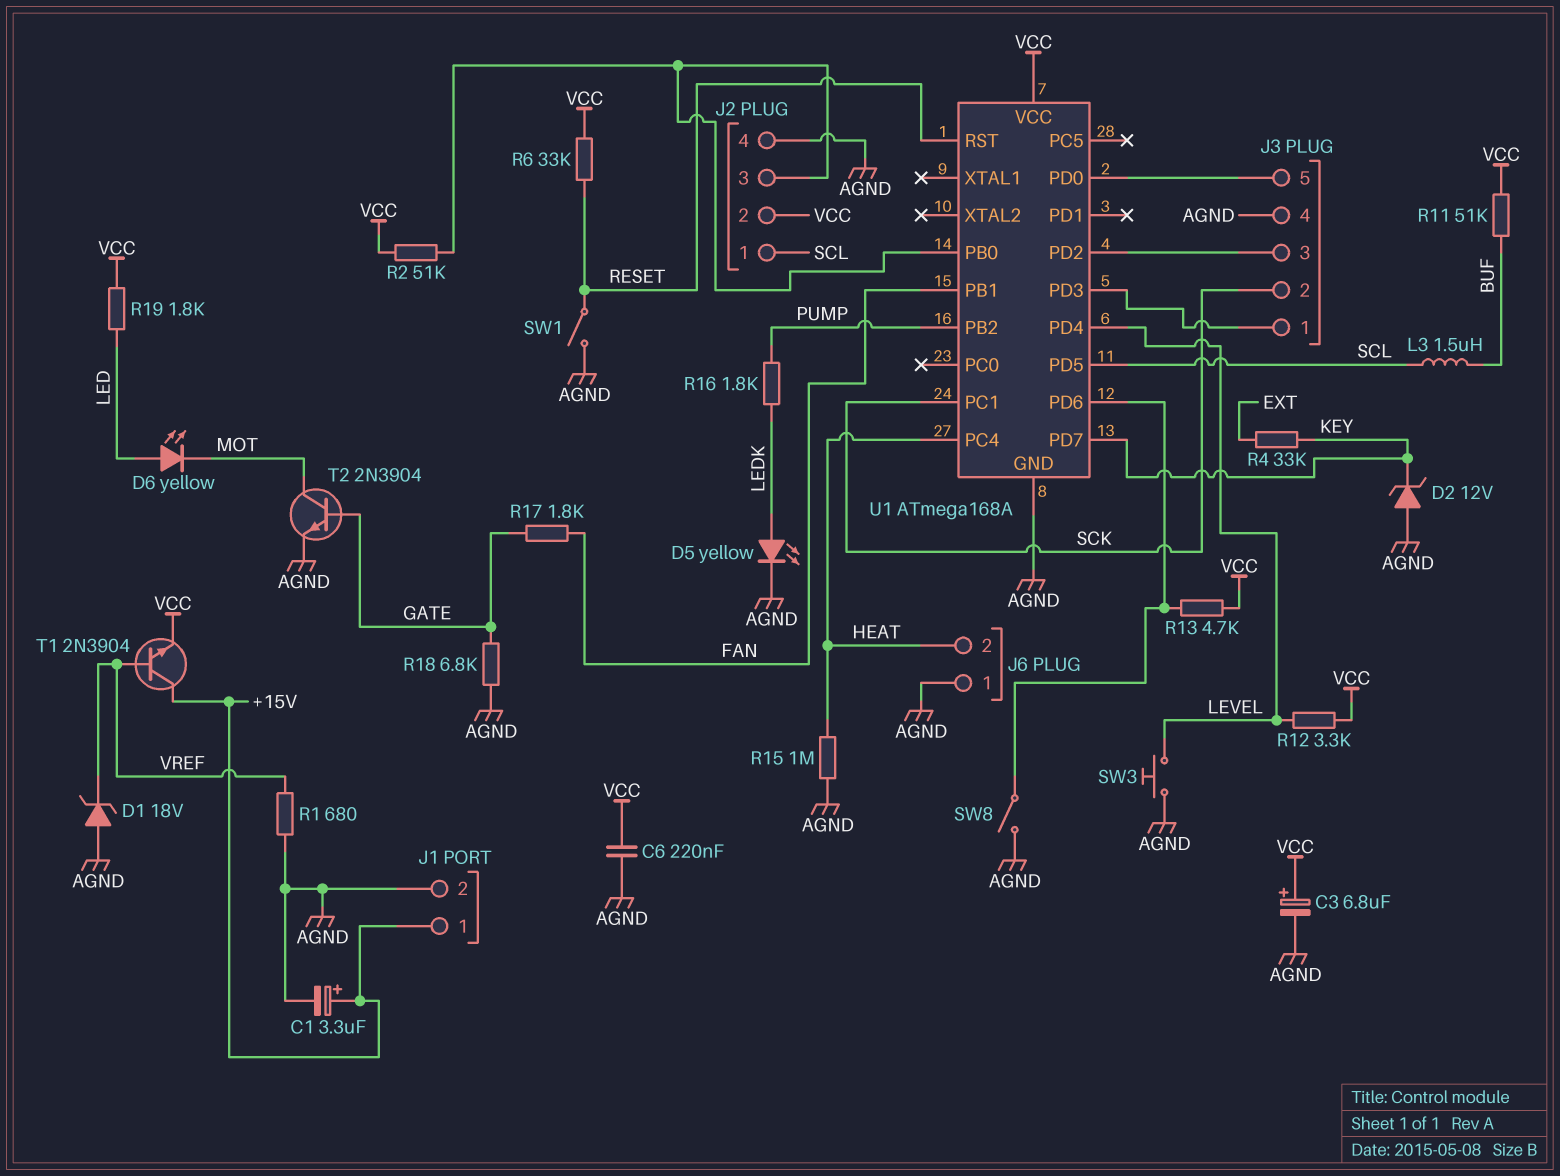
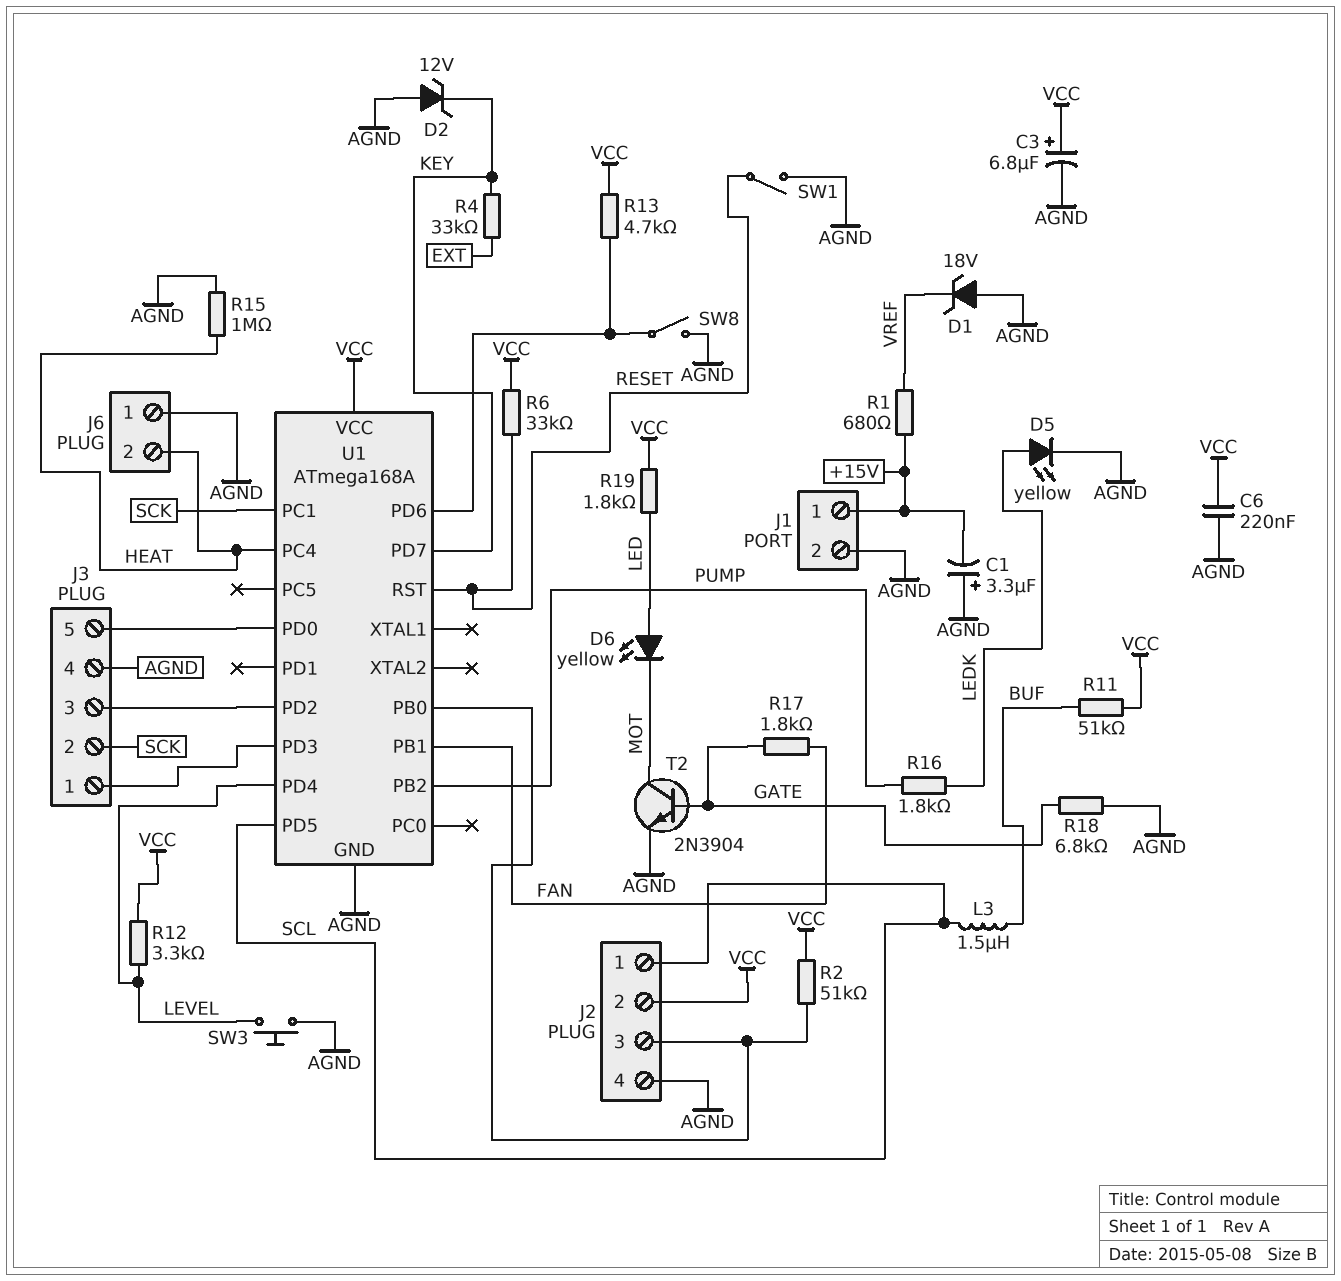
C1: 3.3uF (plus +15V, minus AGND) -> 3.3uF (plus AGND, minus +15V)
R1: 680 (AGND, VREF) -> 680 (+15V, VREF)
T1: NPN 2N3904 (B VREF, C +15V, E VCC) -> none

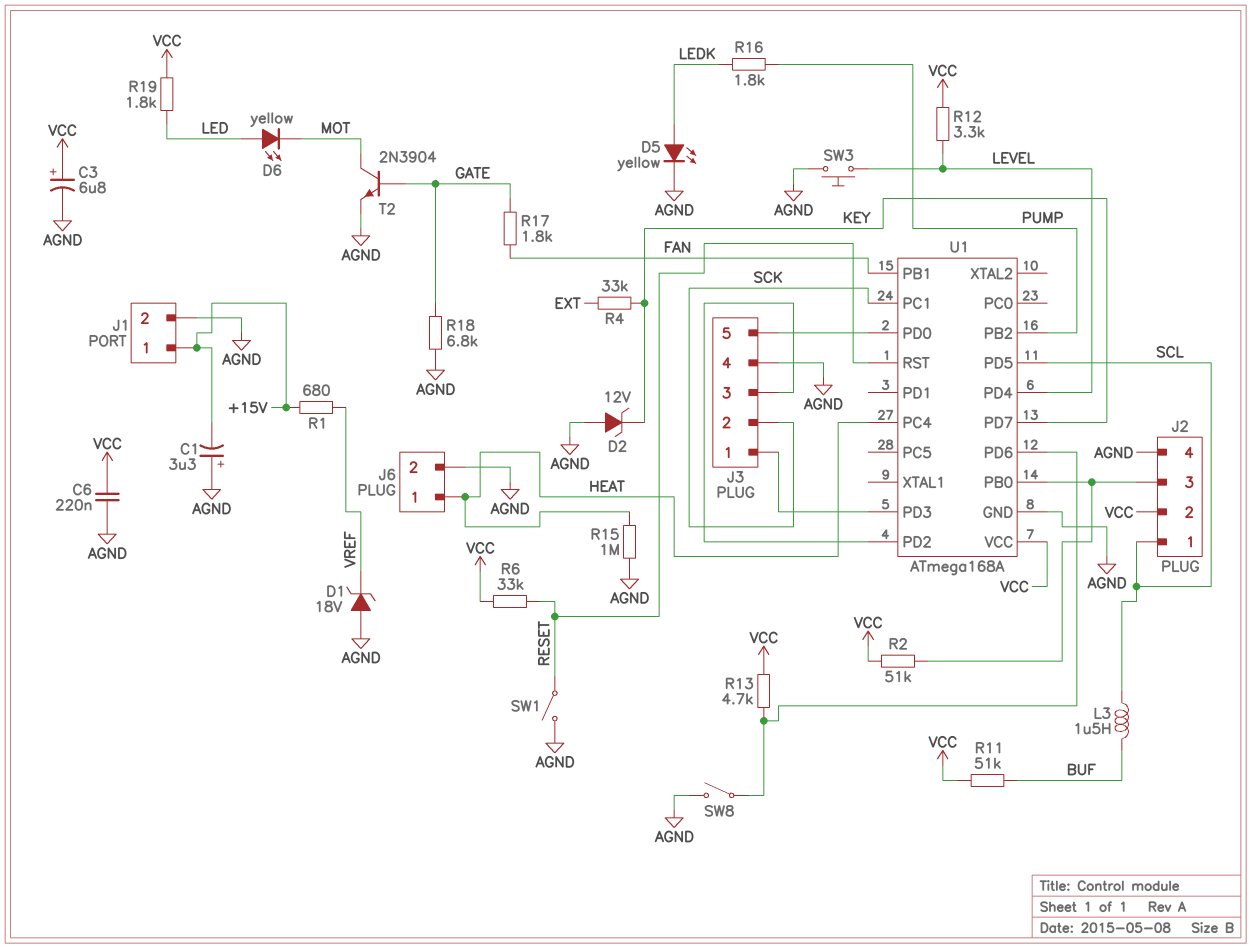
J6 pin 1: AGND -> HEAT
J6 pin 2: HEAT -> AGND

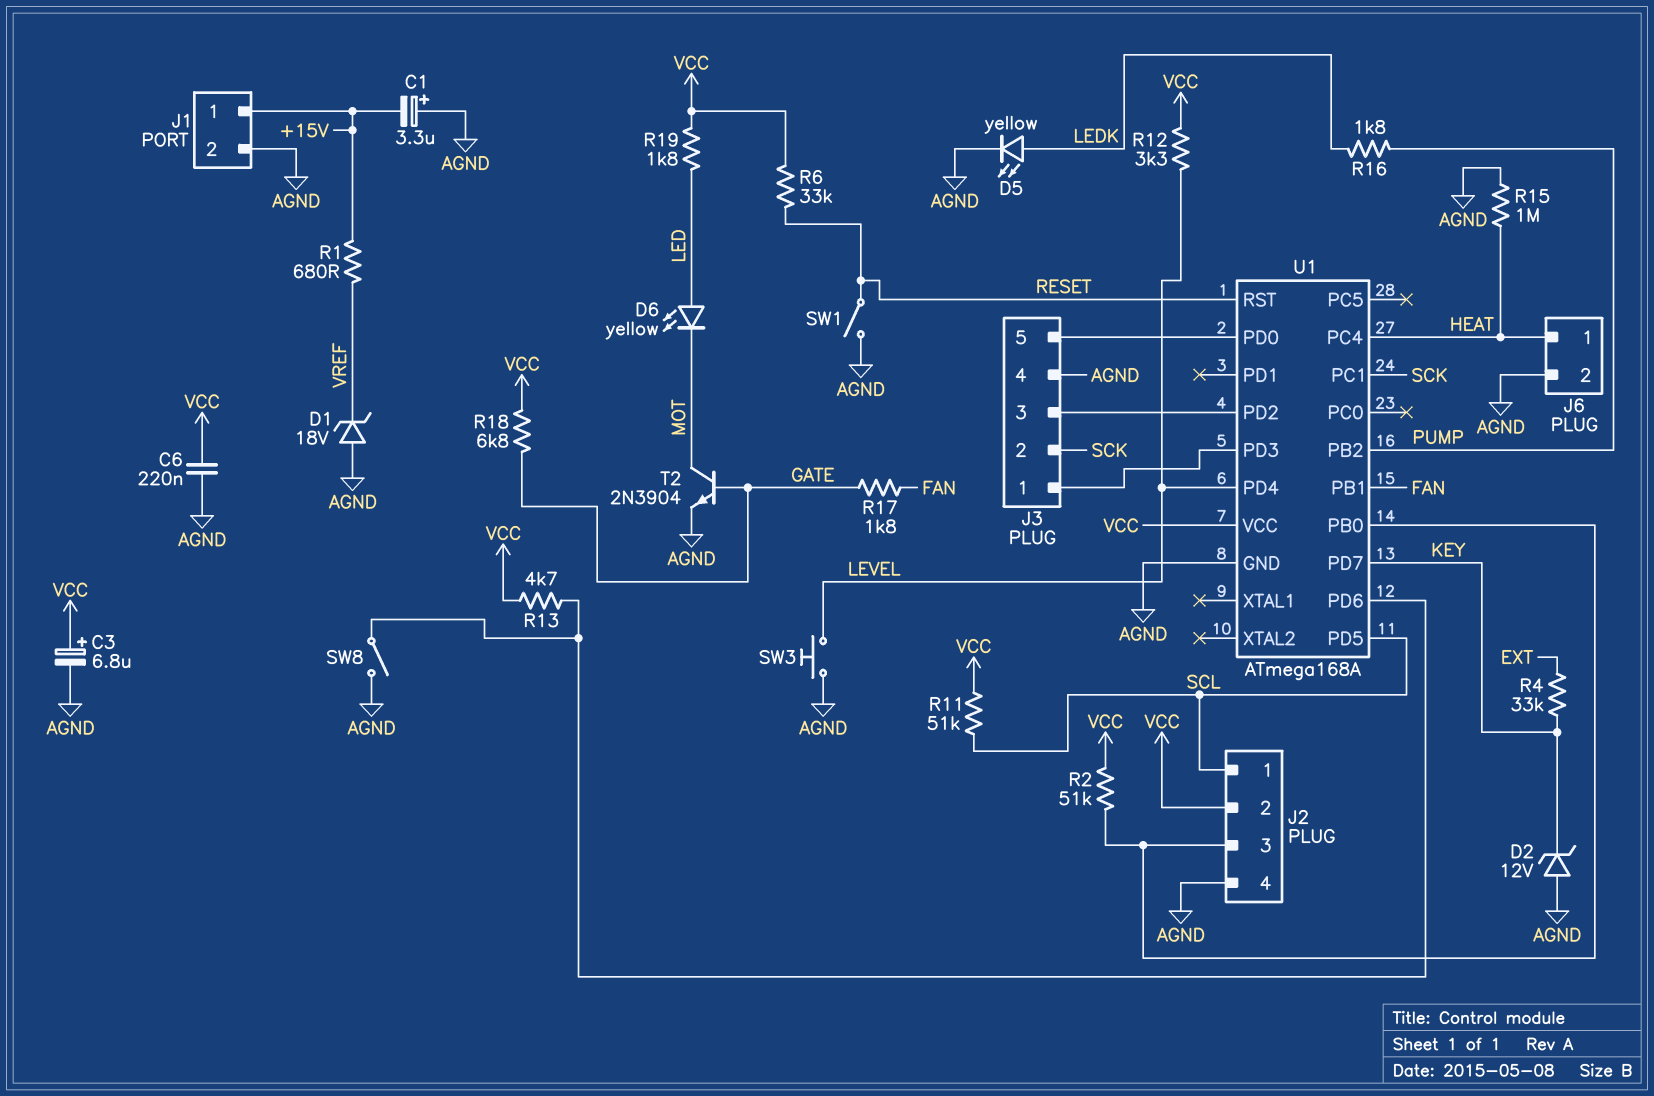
L3: 1.5uH (BUF, SCL) -> none
R11: 51k (BUF, VCC) -> 51k (SCL, VCC)
R18: 6.8k (AGND, GATE) -> 6.8k (GATE, VCC)

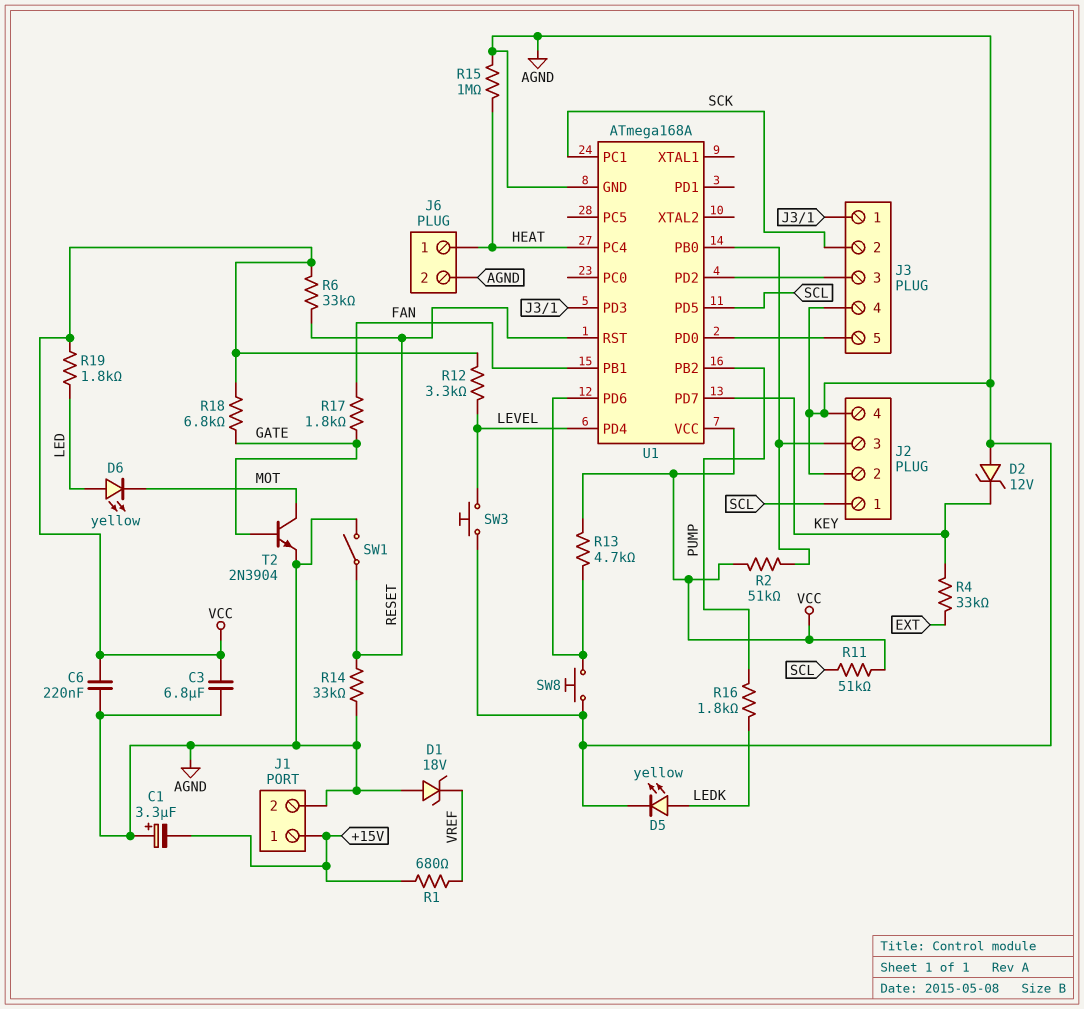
C3: 6.8uF (plus VCC, minus AGND) -> 6.8uF (AGND, VCC)
J2 pin 2: VCC -> AGND
R14: none -> 33k (AGND, RESET)
SW8: switch (AGND, U1/PD6) -> button (AGND, U1/PD6)

